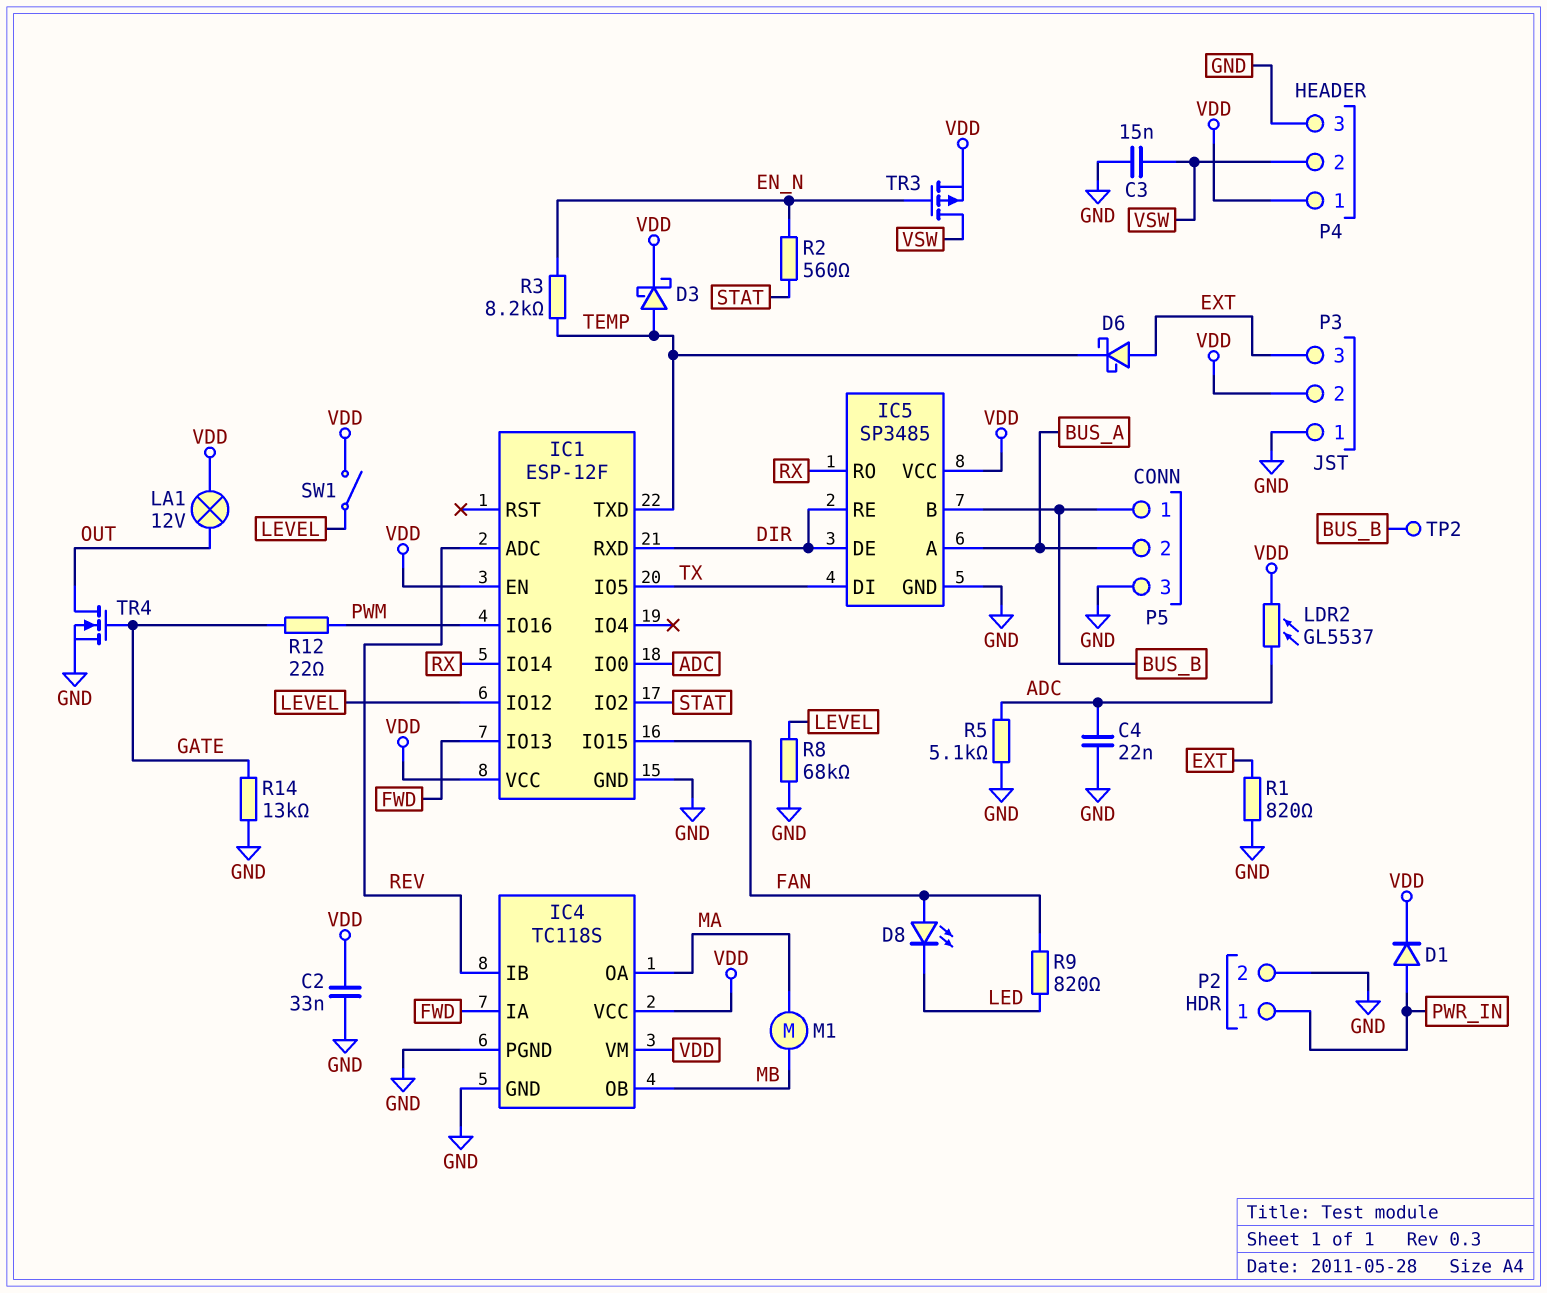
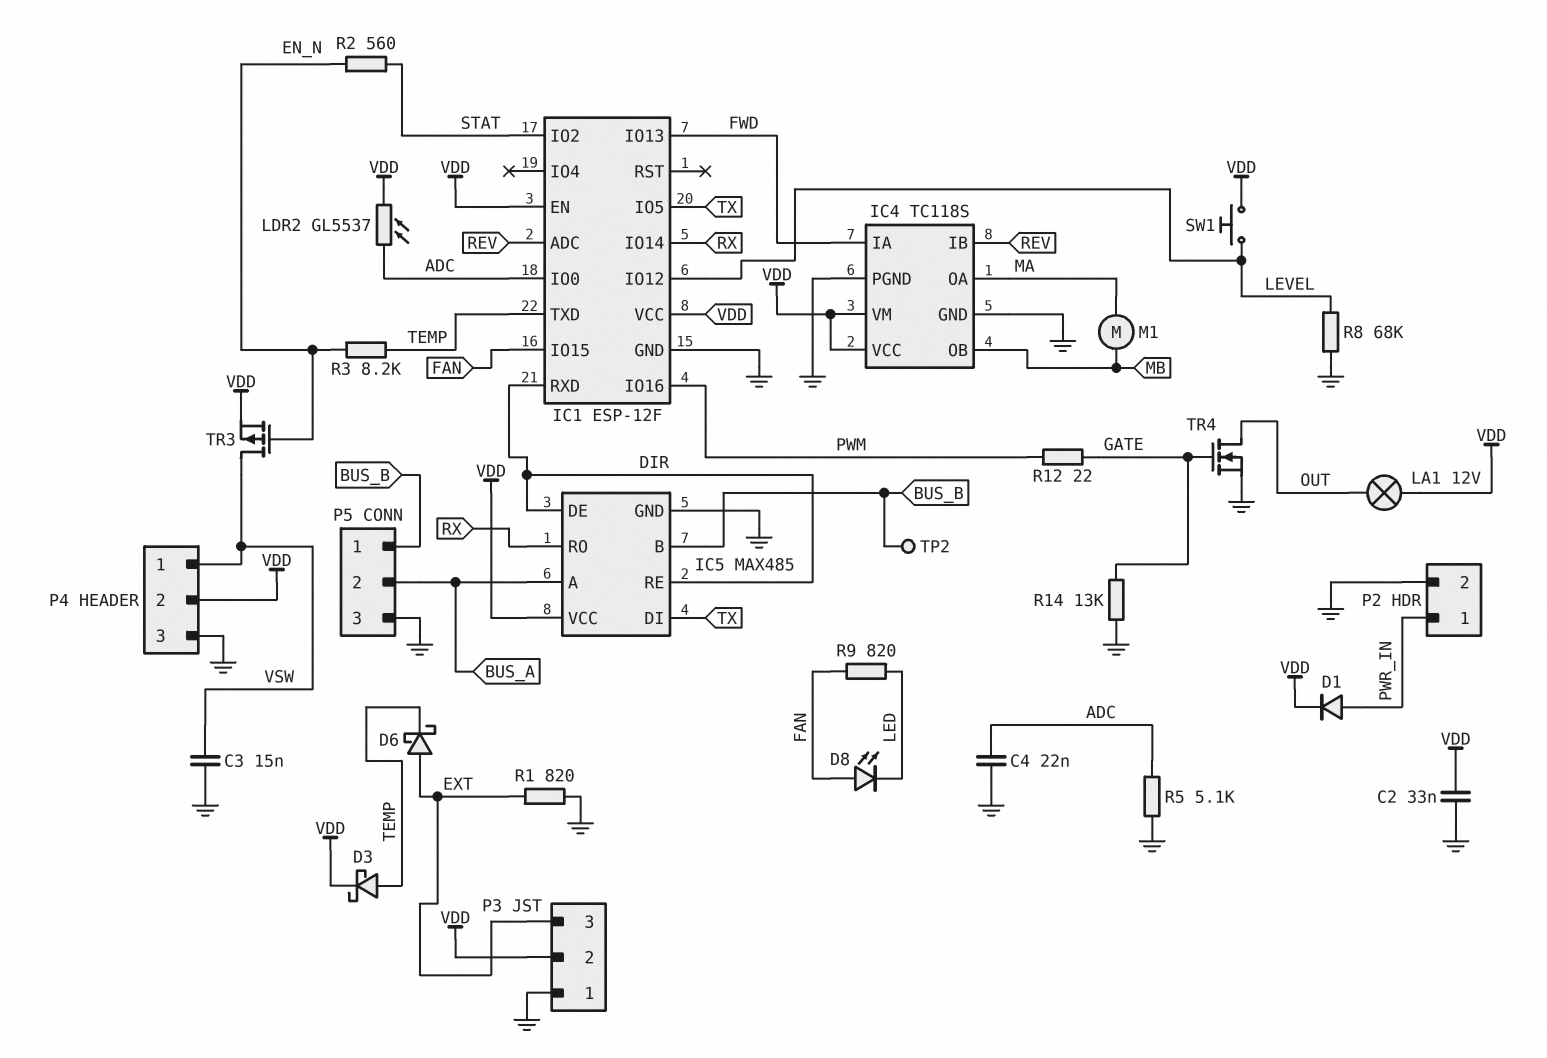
IC5: SP3485 -> MAX485
P4 pin 1: VDD -> VSW
P4 pin 2: VSW -> VDD
SW1: switch (LEVEL, VDD) -> button (LEVEL, VDD)

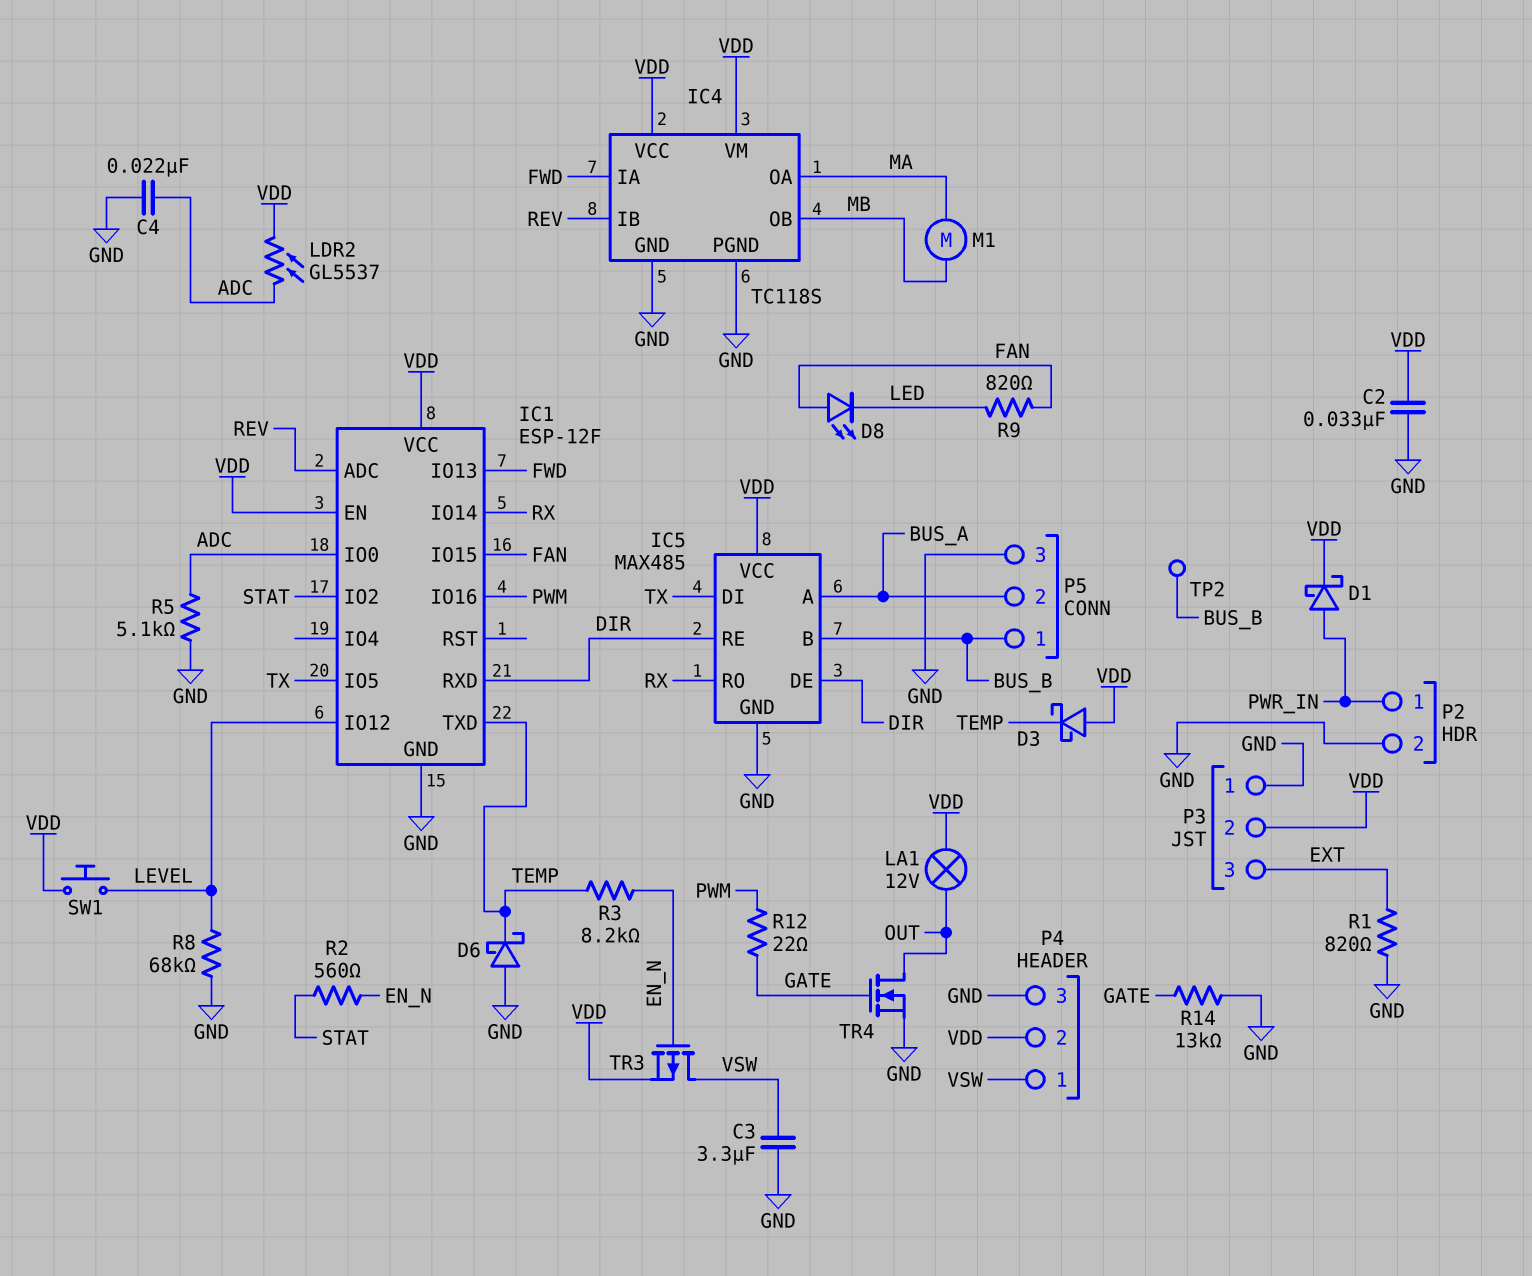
C3: 15nF (GND, VSW) -> 3.3uF (GND, VSW)
D1: diode (A PWR_IN, K VDD) -> schottky (A PWR_IN, K VDD)
D3: schottky (A TEMP, K VDD) -> schottky (A VDD, K TEMP)
D6: schottky (A EXT, K TEMP) -> schottky (A GND, K TEMP)

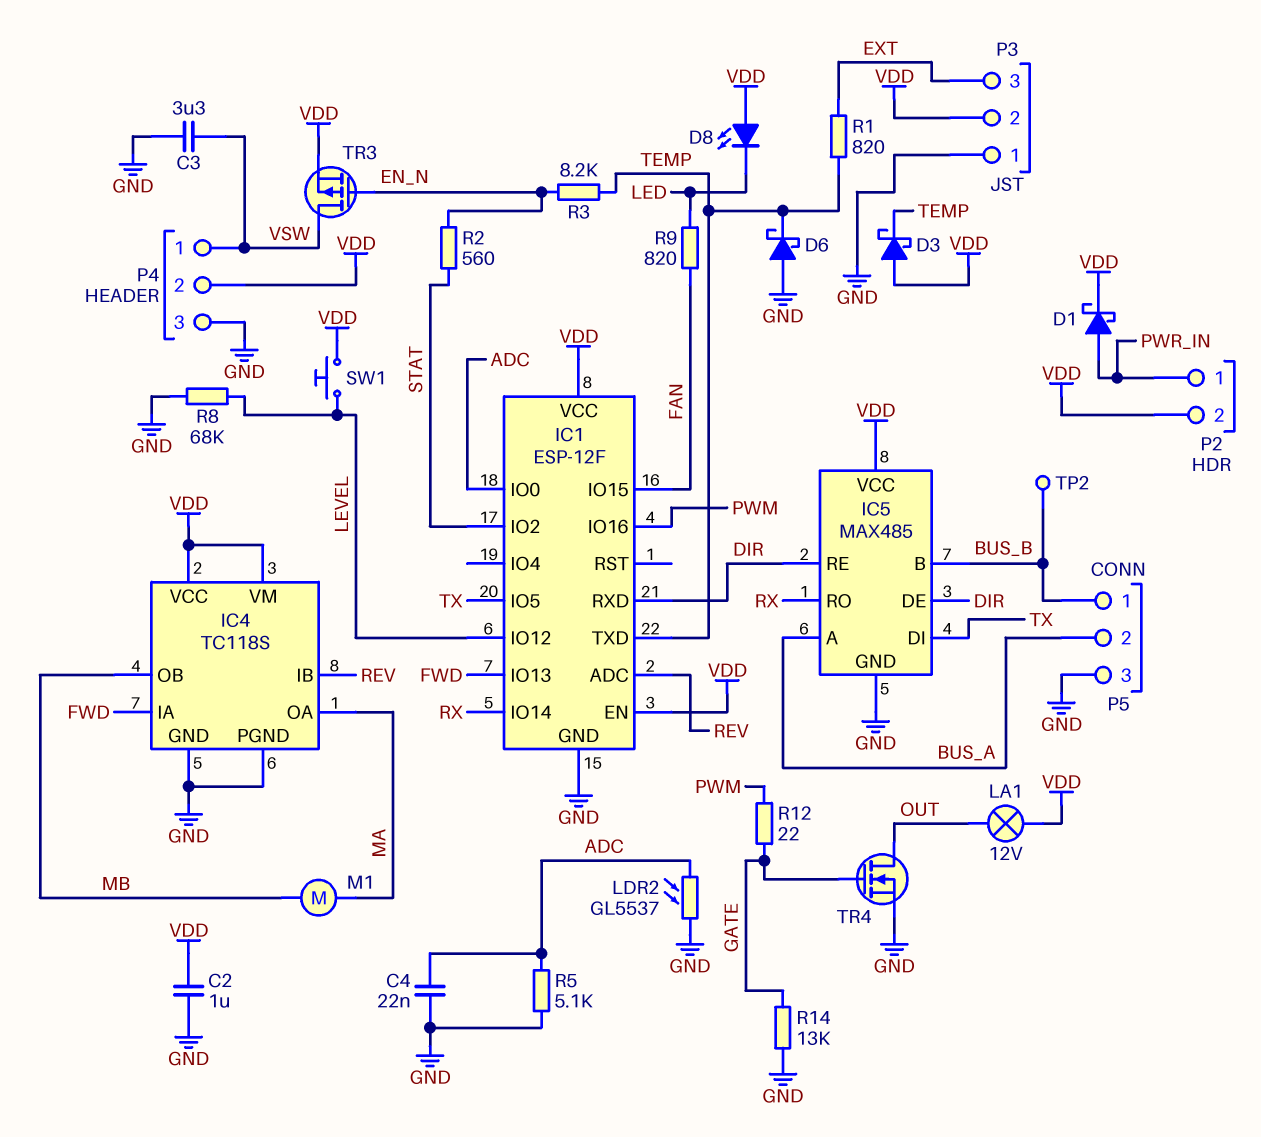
C2: 33nF (GND, VDD) -> 1uF (GND, VDD)
D8: LED (A FAN, K LED) -> LED (A VDD, K LED)
LDR2: GL5537 (ADC, VDD) -> GL5537 (ADC, GND)
P2 pin 2: GND -> VDD
R1: 820 (EXT, GND) -> 820 (EXT, TEMP)

